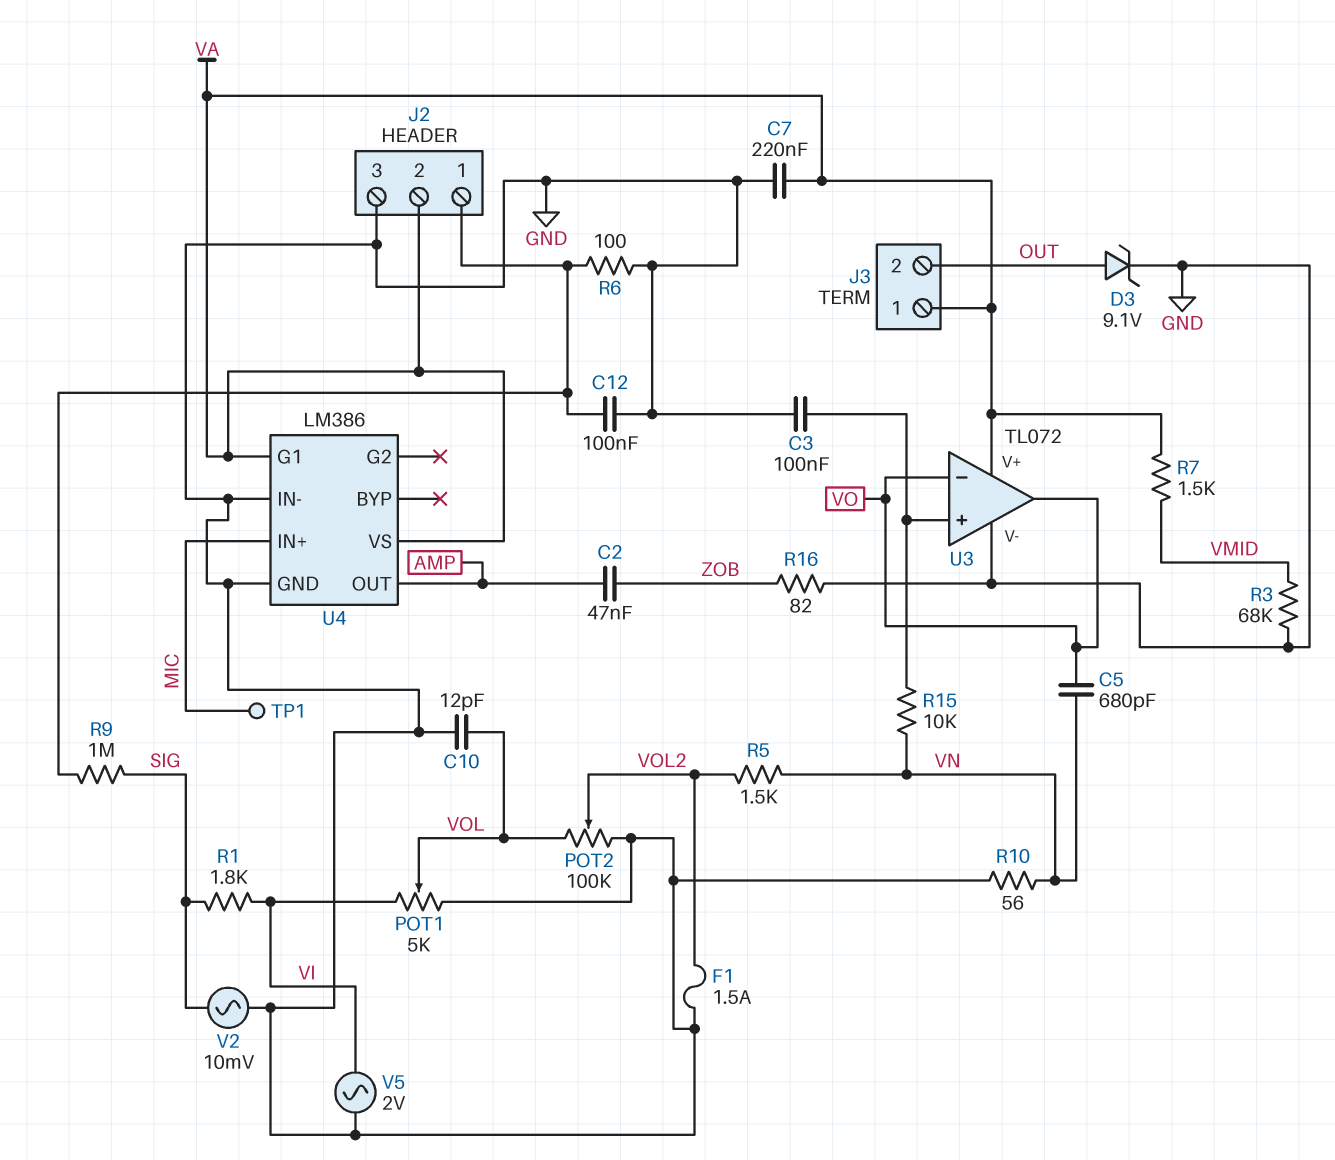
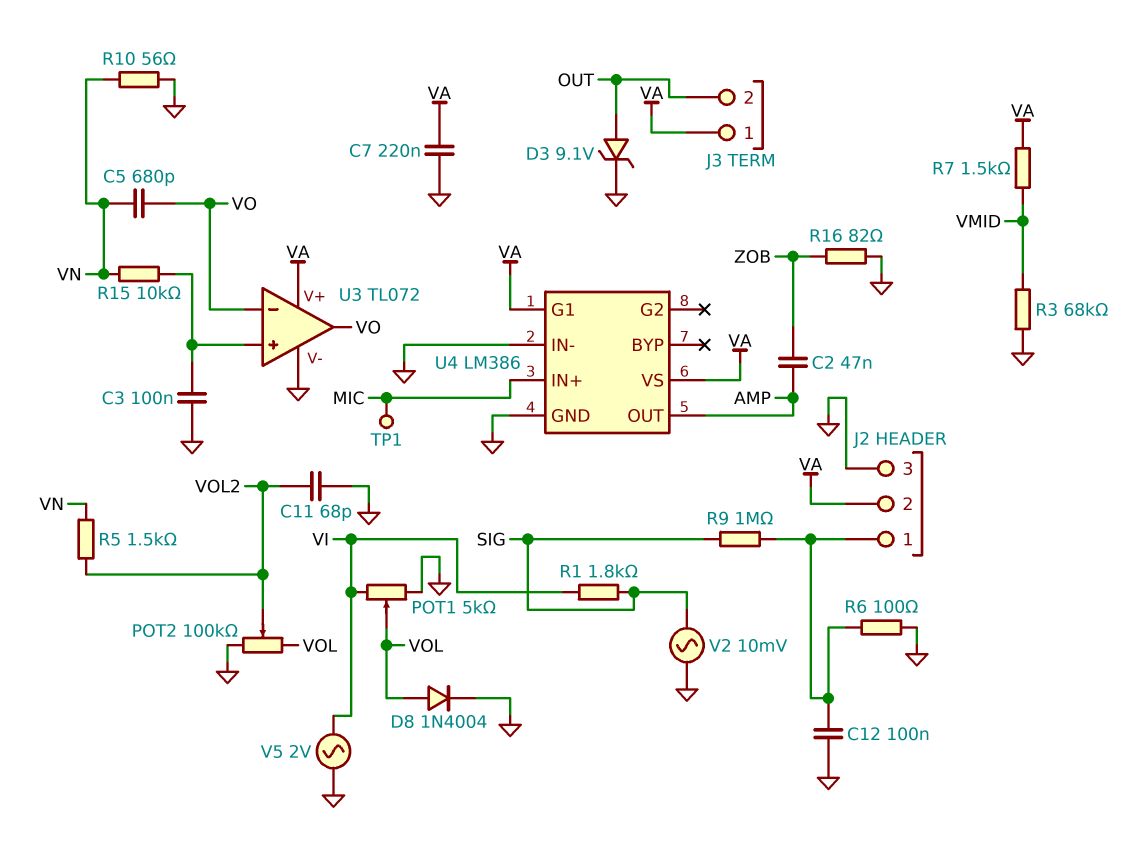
C10: 12pF (GND, VOL) -> none
C11: none -> 68pF (GND, VOL2)
D8: none -> diode 1N4004 (A VOL, K GND)
F1: 1.5A (GND, VOL2) -> none

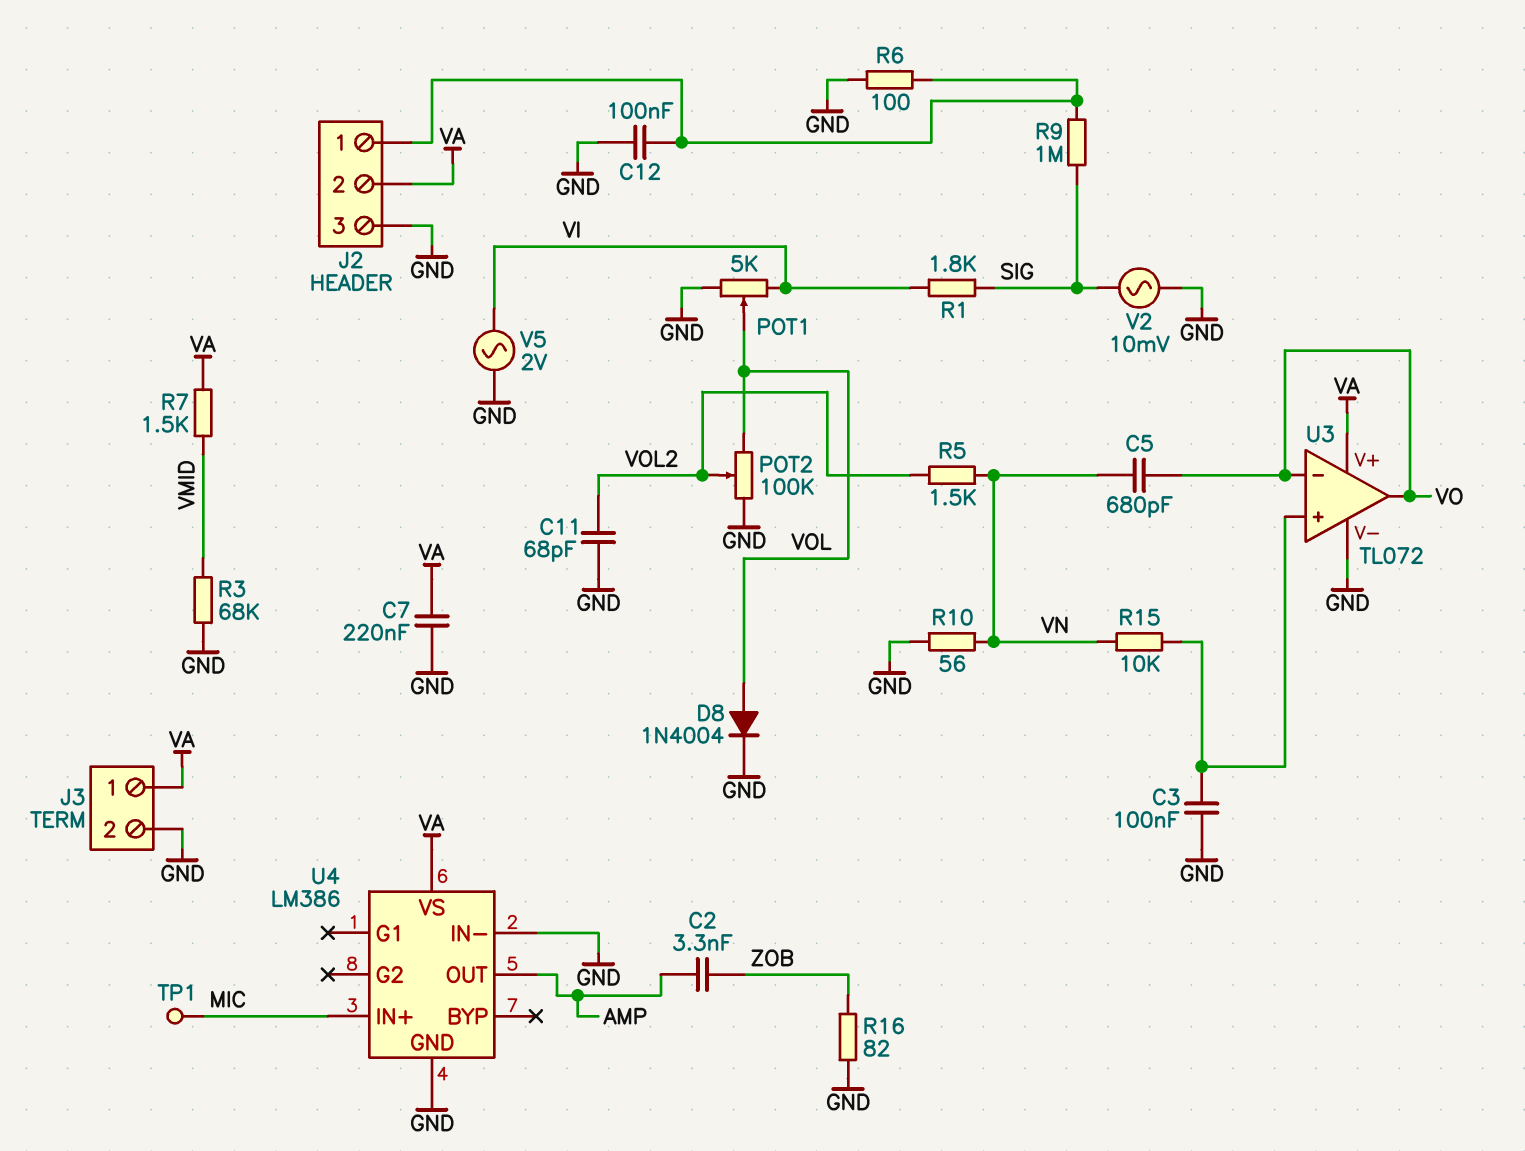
C2: 47nF (AMP, ZOB) -> 3.3nF (AMP, ZOB)
D3: zener 9.1V (A OUT, K GND) -> none
J3 pin 2: OUT -> GND
U4 pin G1: VA -> none

